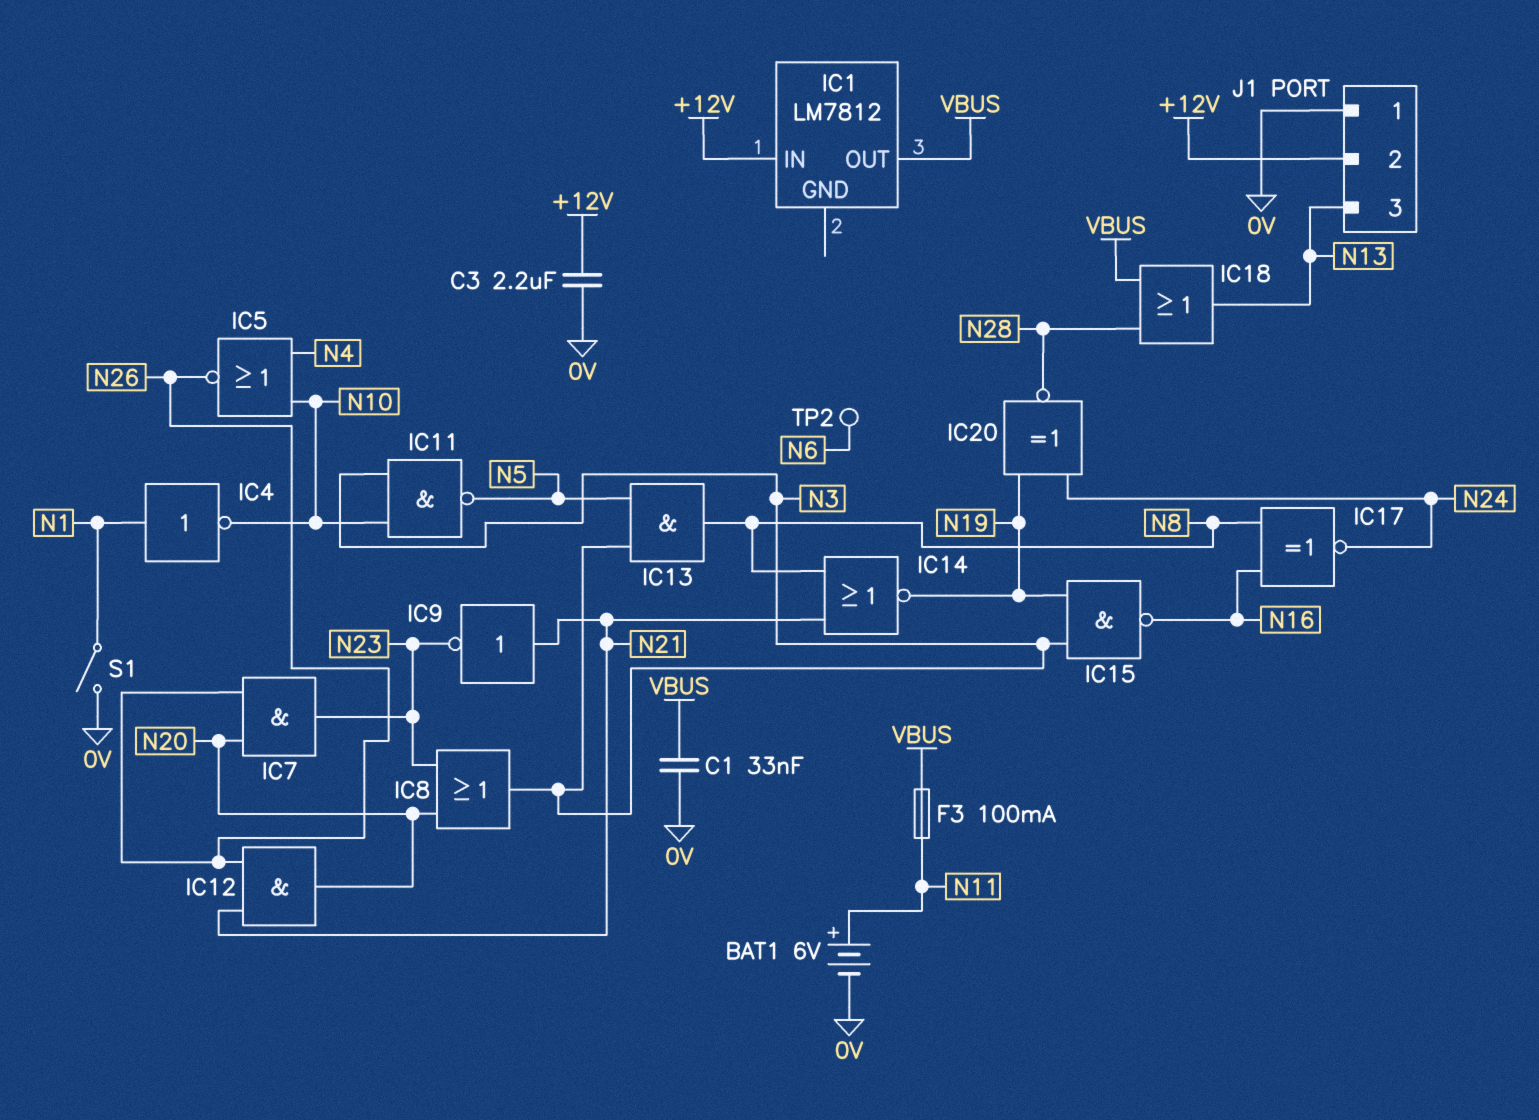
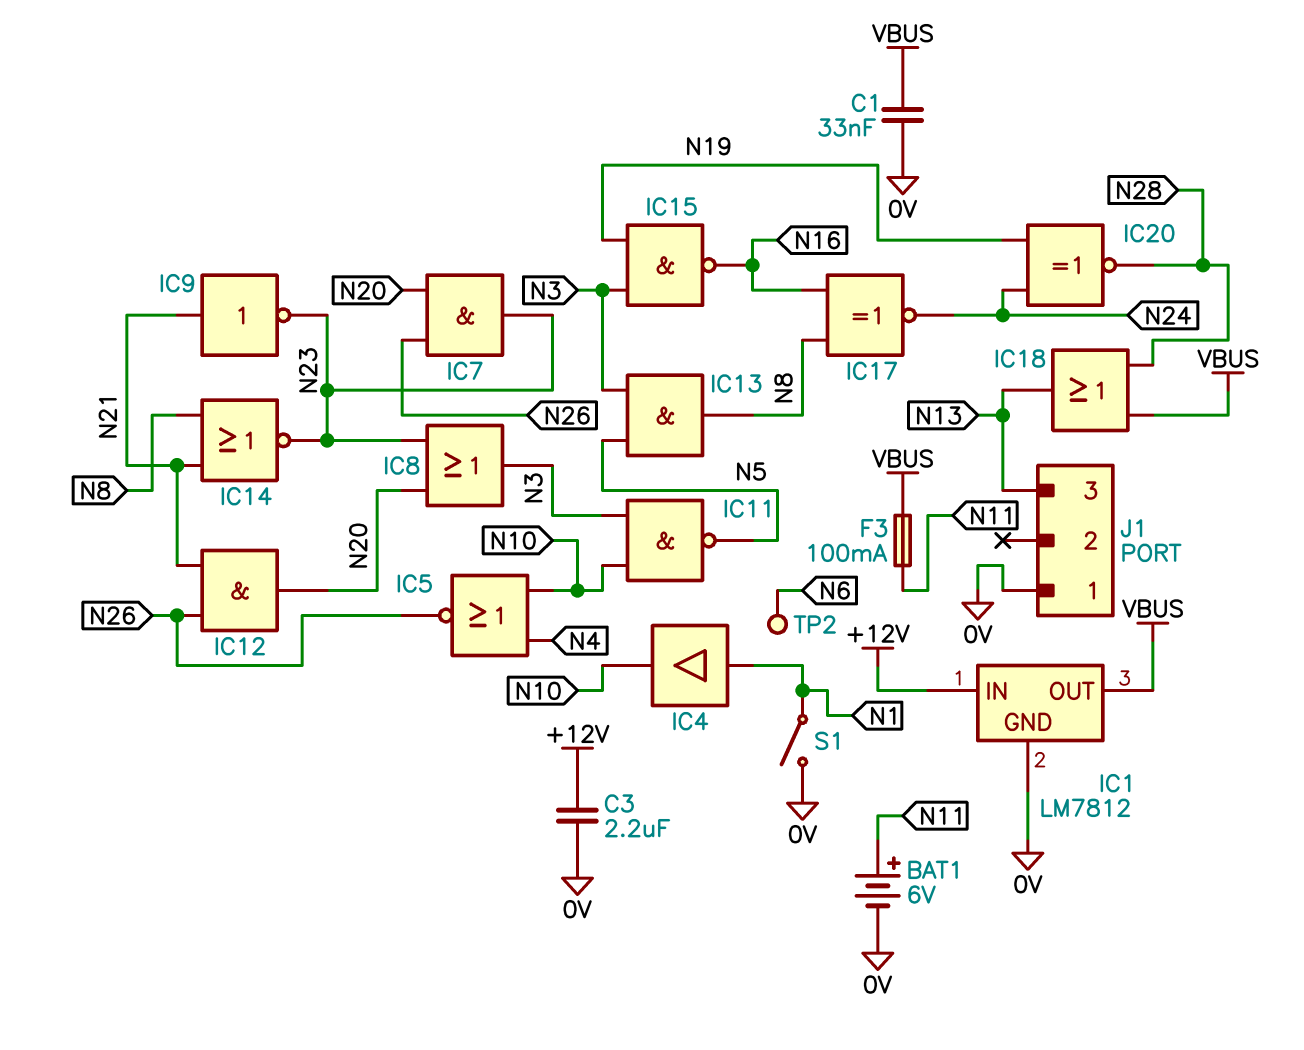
IC1 pin GND: none -> 0V
IC4: NOT (in N1, out N10) -> buffer (in N1, out N10)
IC14: NOR (in N8, in N21, out N19) -> NOR (in N8, in N21, out N23)
J1 pin 2: +12V -> none

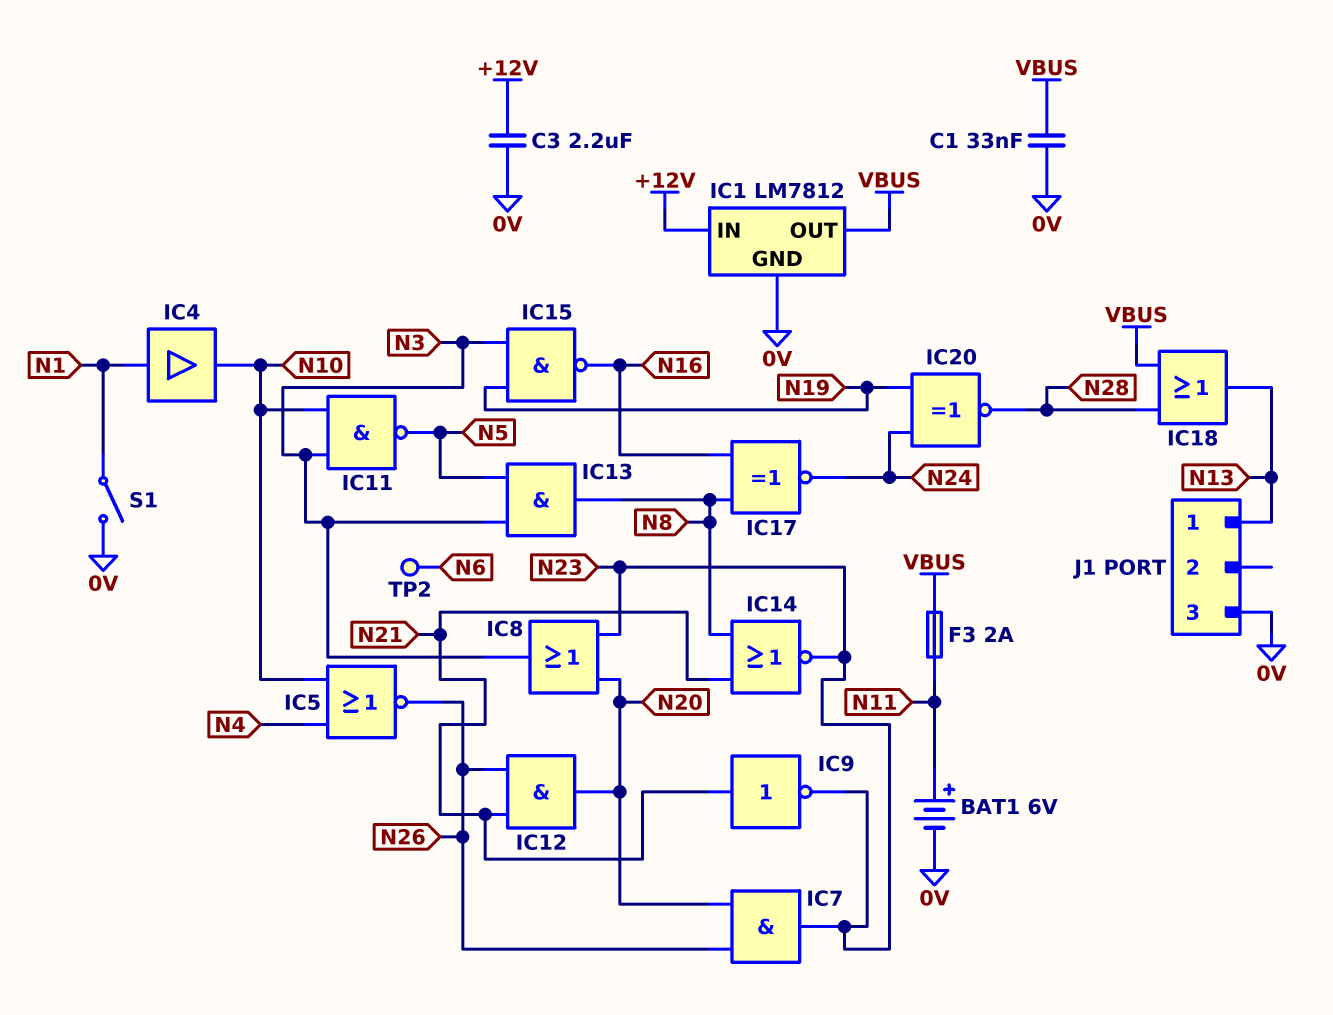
F3: 100mA (N11, VBUS) -> 2A (N11, VBUS)
J1 pin 1: 0V -> N13
J1 pin 3: N13 -> 0V

